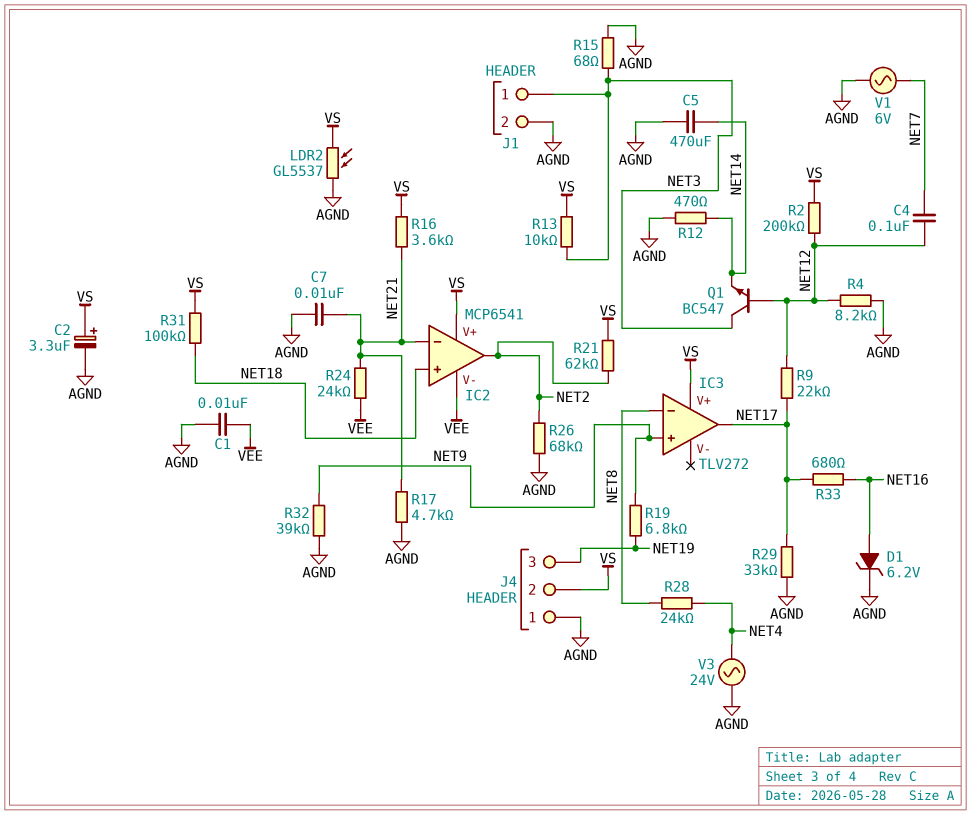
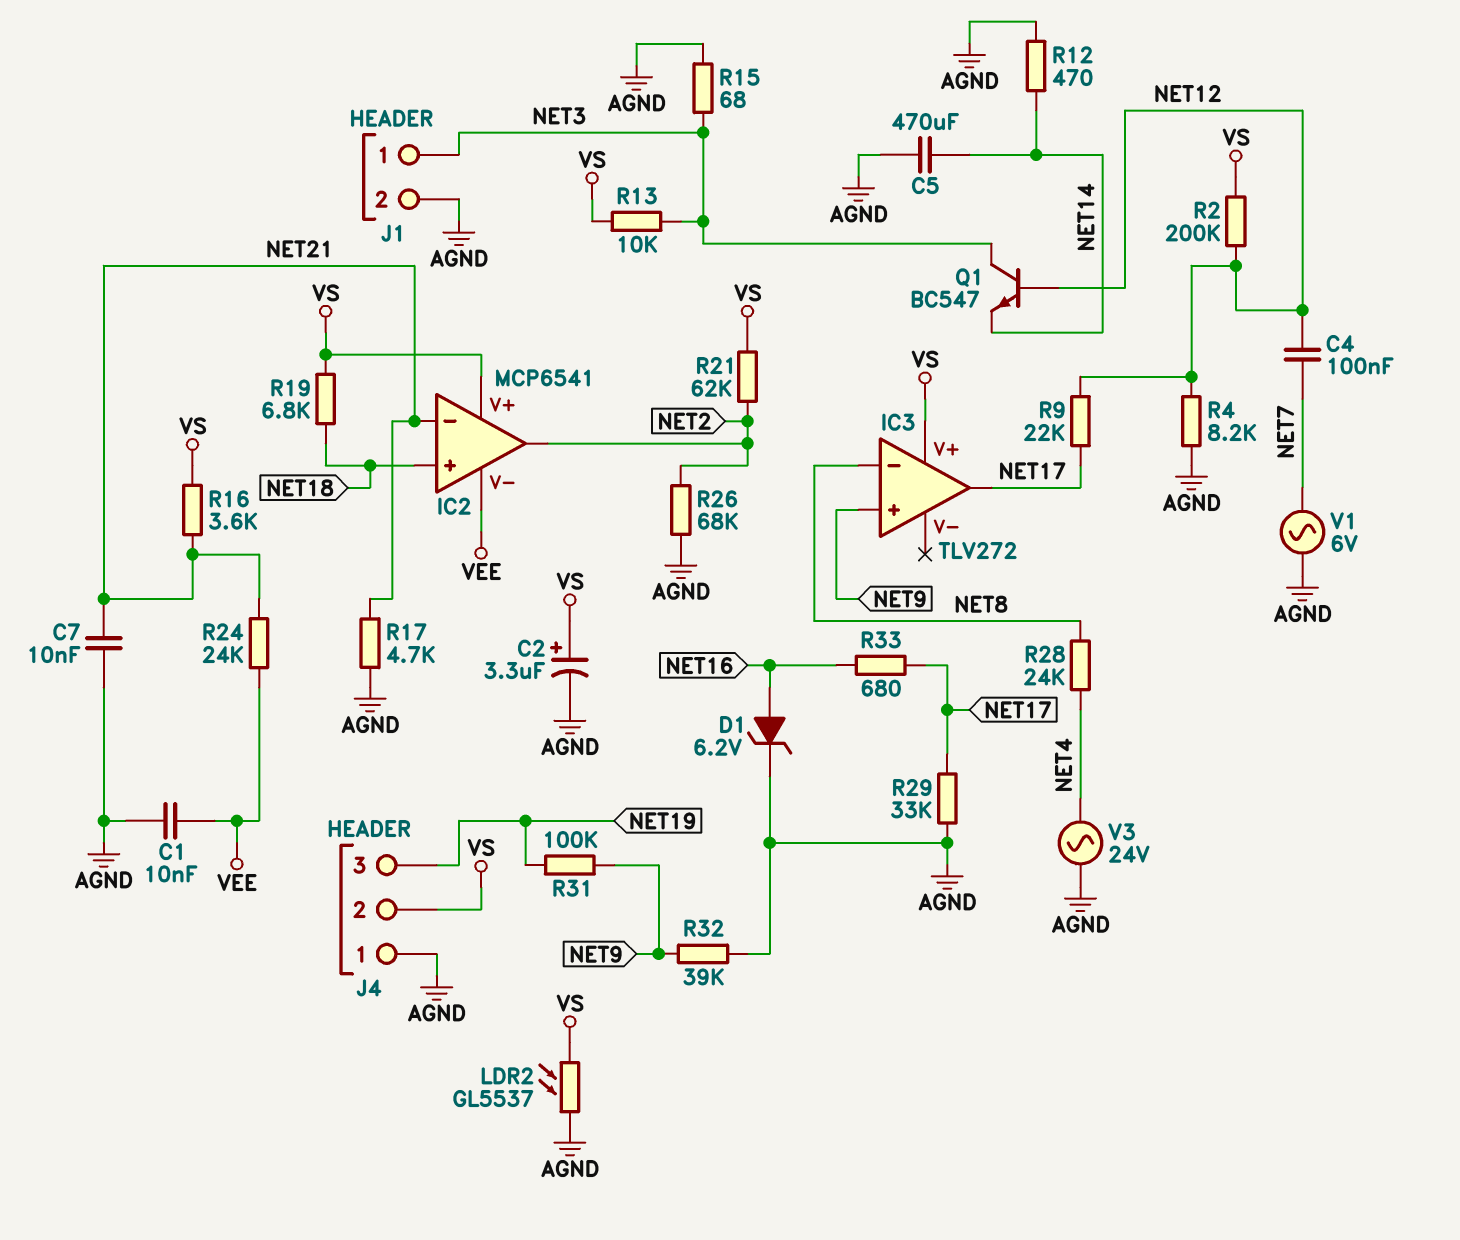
R19: 6.8k (NET9, NET19) -> 6.8k (NET18, VS)
R31: 100k (NET18, VS) -> 100k (NET9, NET19)

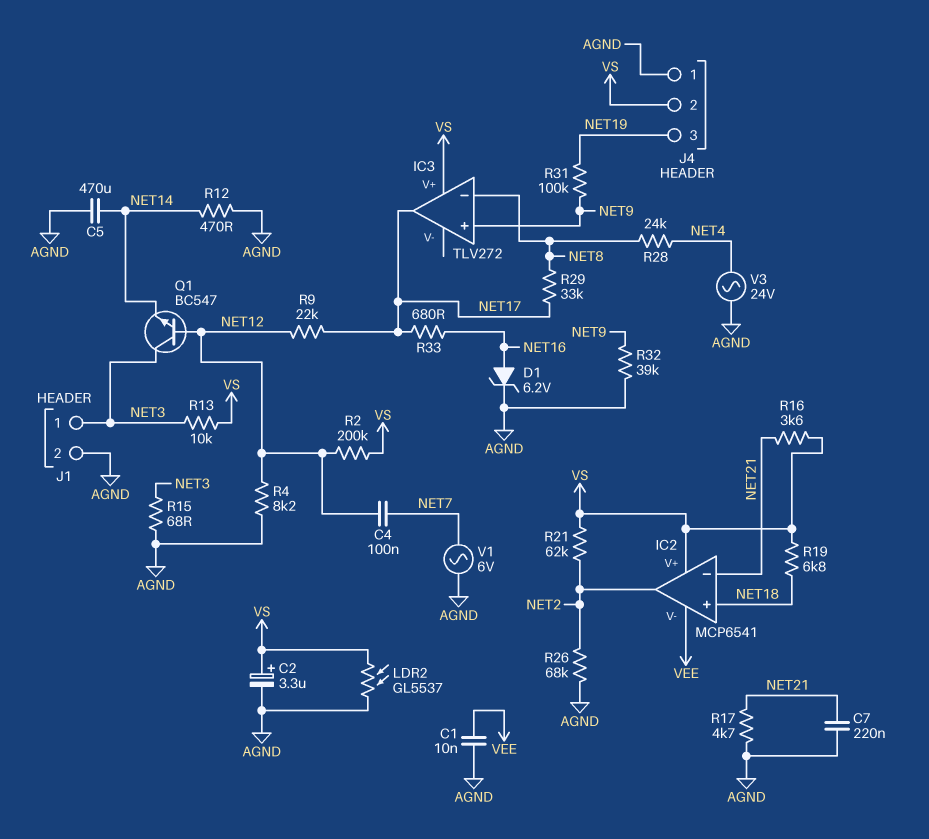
C7: 10nF (AGND, NET21) -> 220nF (AGND, NET21)
R24: 24k (NET21, VEE) -> none
R29: 33k (AGND, NET17) -> 33k (NET8, NET17)

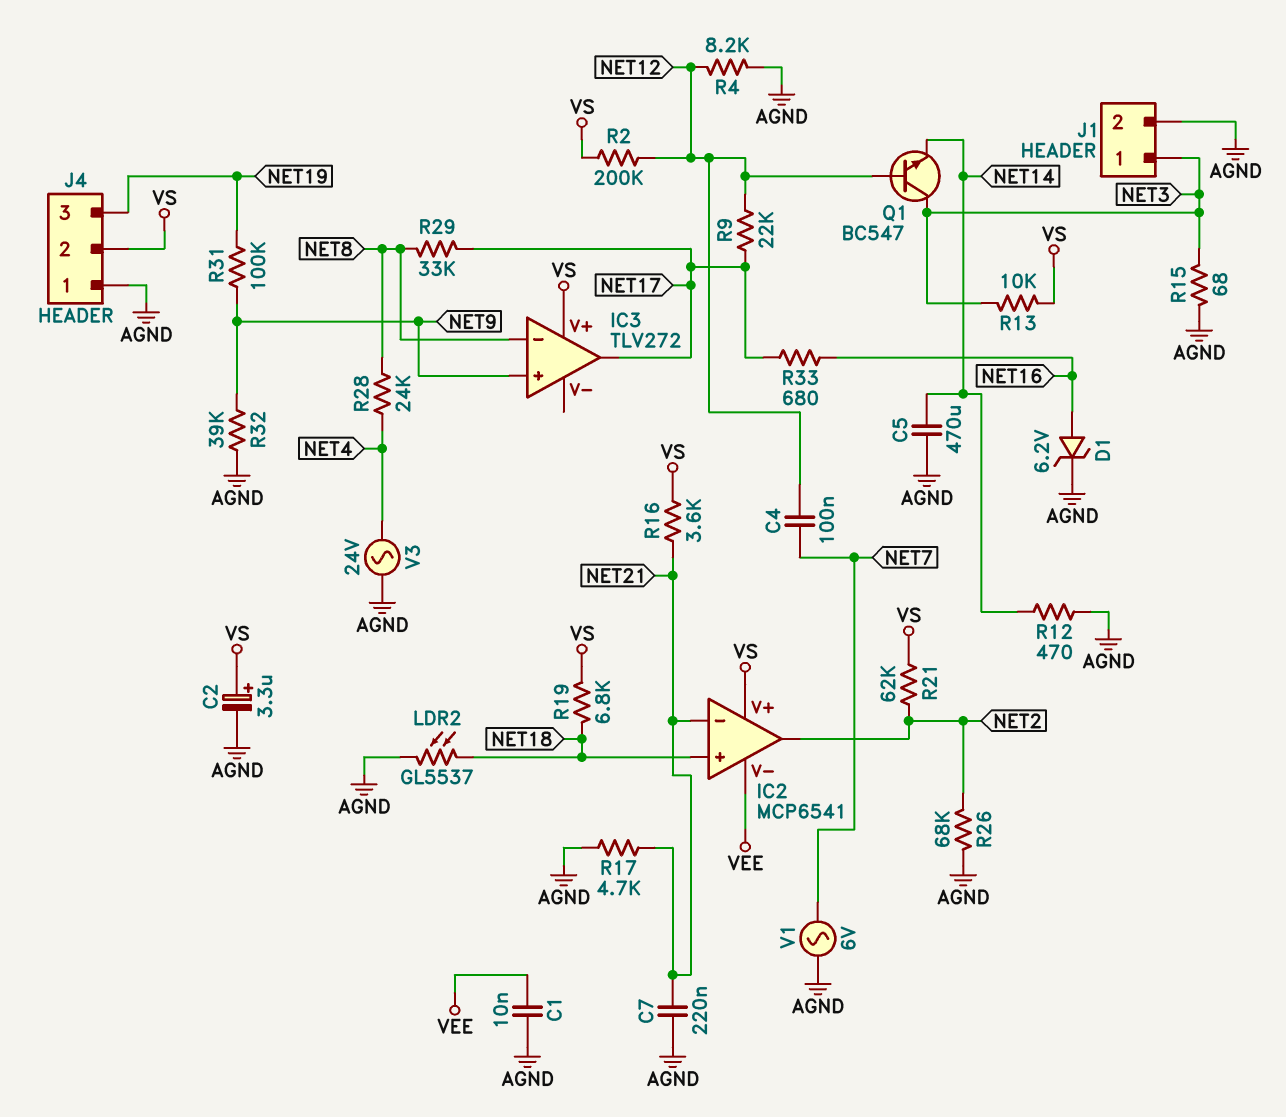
LDR2: GL5537 (AGND, VS) -> GL5537 (AGND, NET18)

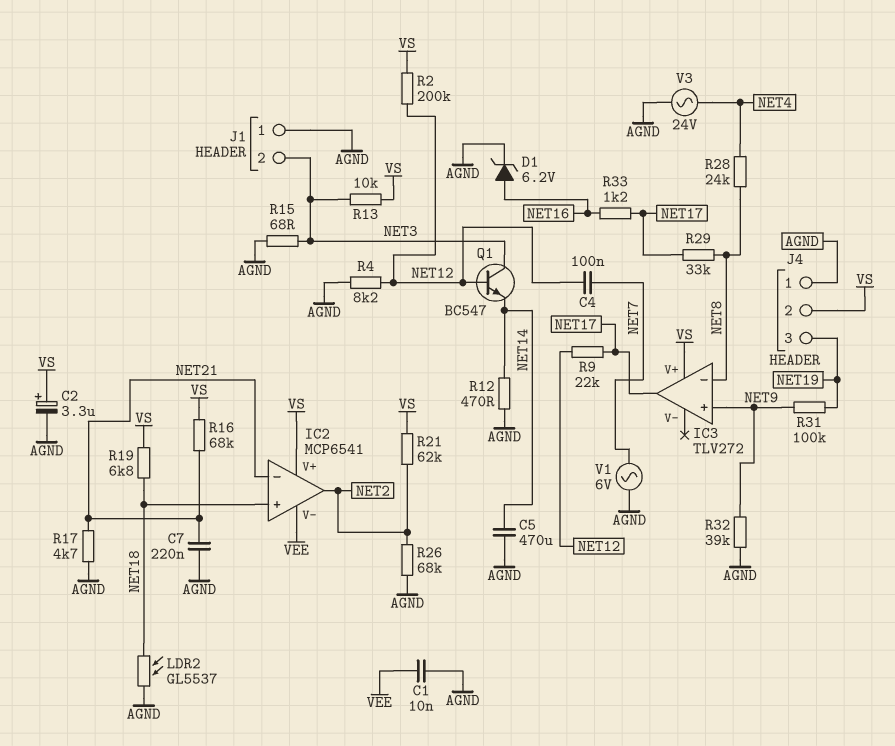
J1 pin 1: NET3 -> AGND
J1 pin 2: AGND -> NET3
R16: 3.6k (NET21, VS) -> 68k (NET21, VS)
R33: 680 (NET16, NET17) -> 1.2k (NET16, NET17)

